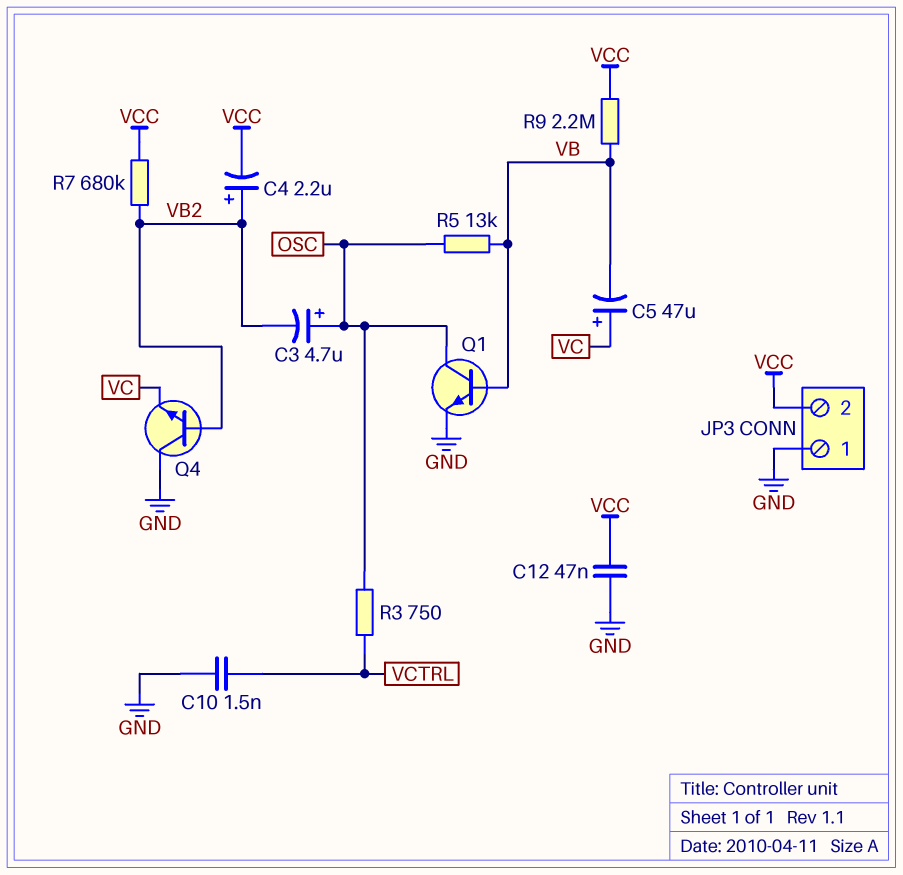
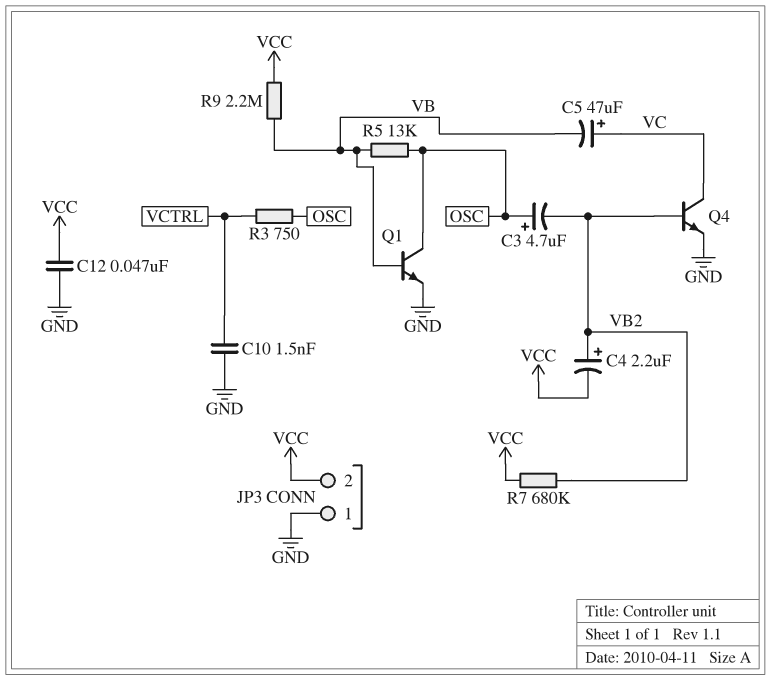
Q4: NPN (B VB2, C GND, E VC) -> NPN (B VB2, C VC, E GND)

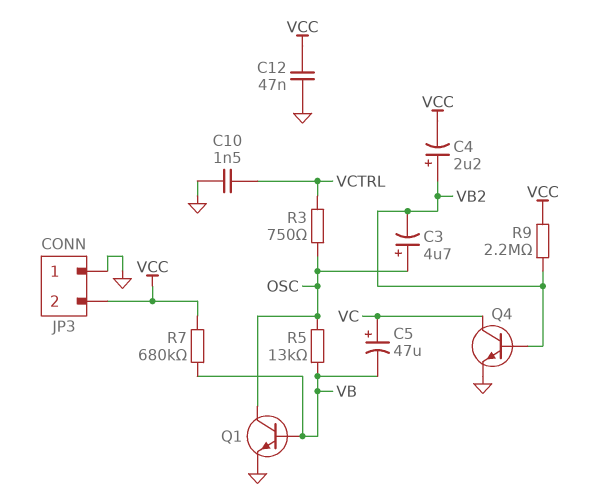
R7: 680k (VB2, VCC) -> 680k (VB, VCC)
R9: 2.2M (VB, VCC) -> 2.2M (VB2, VCC)

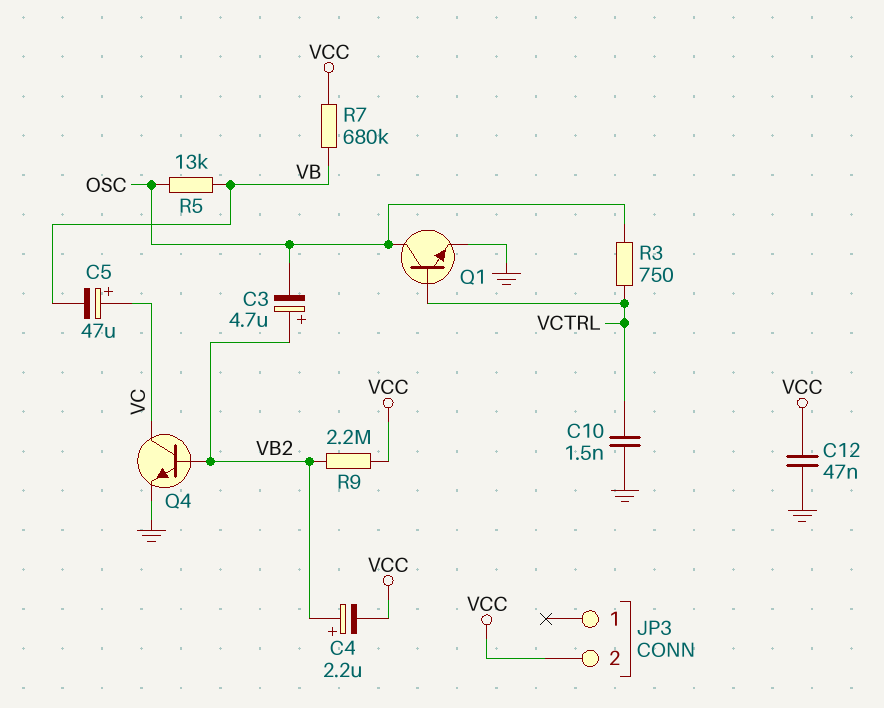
C3: 4.7uF (plus OSC, minus VB2) -> 4.7uF (plus VB2, minus OSC)
JP3 pin 1: GND -> none
Q1: NPN (B VB, C OSC, E GND) -> NPN (B VCTRL, C OSC, E GND)

